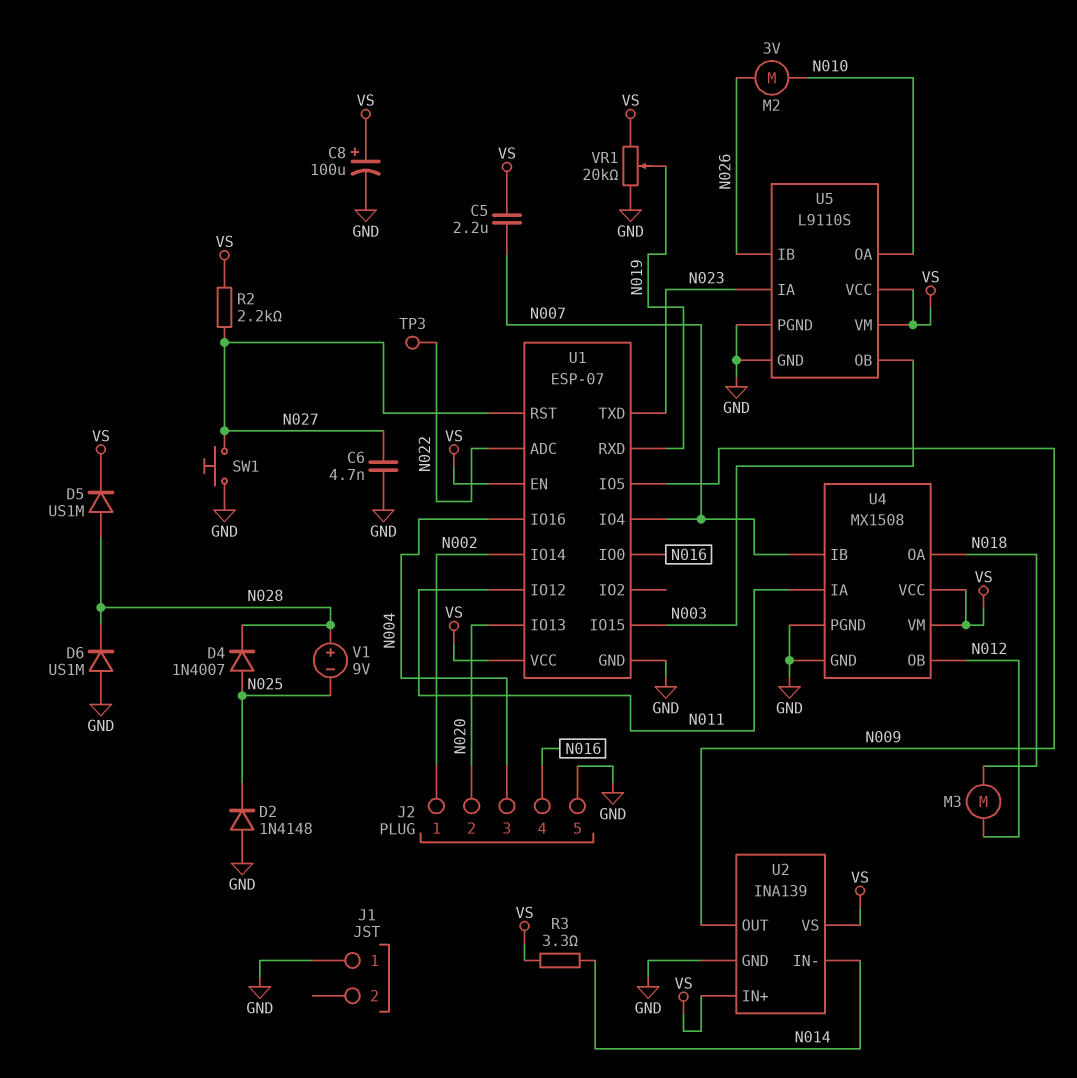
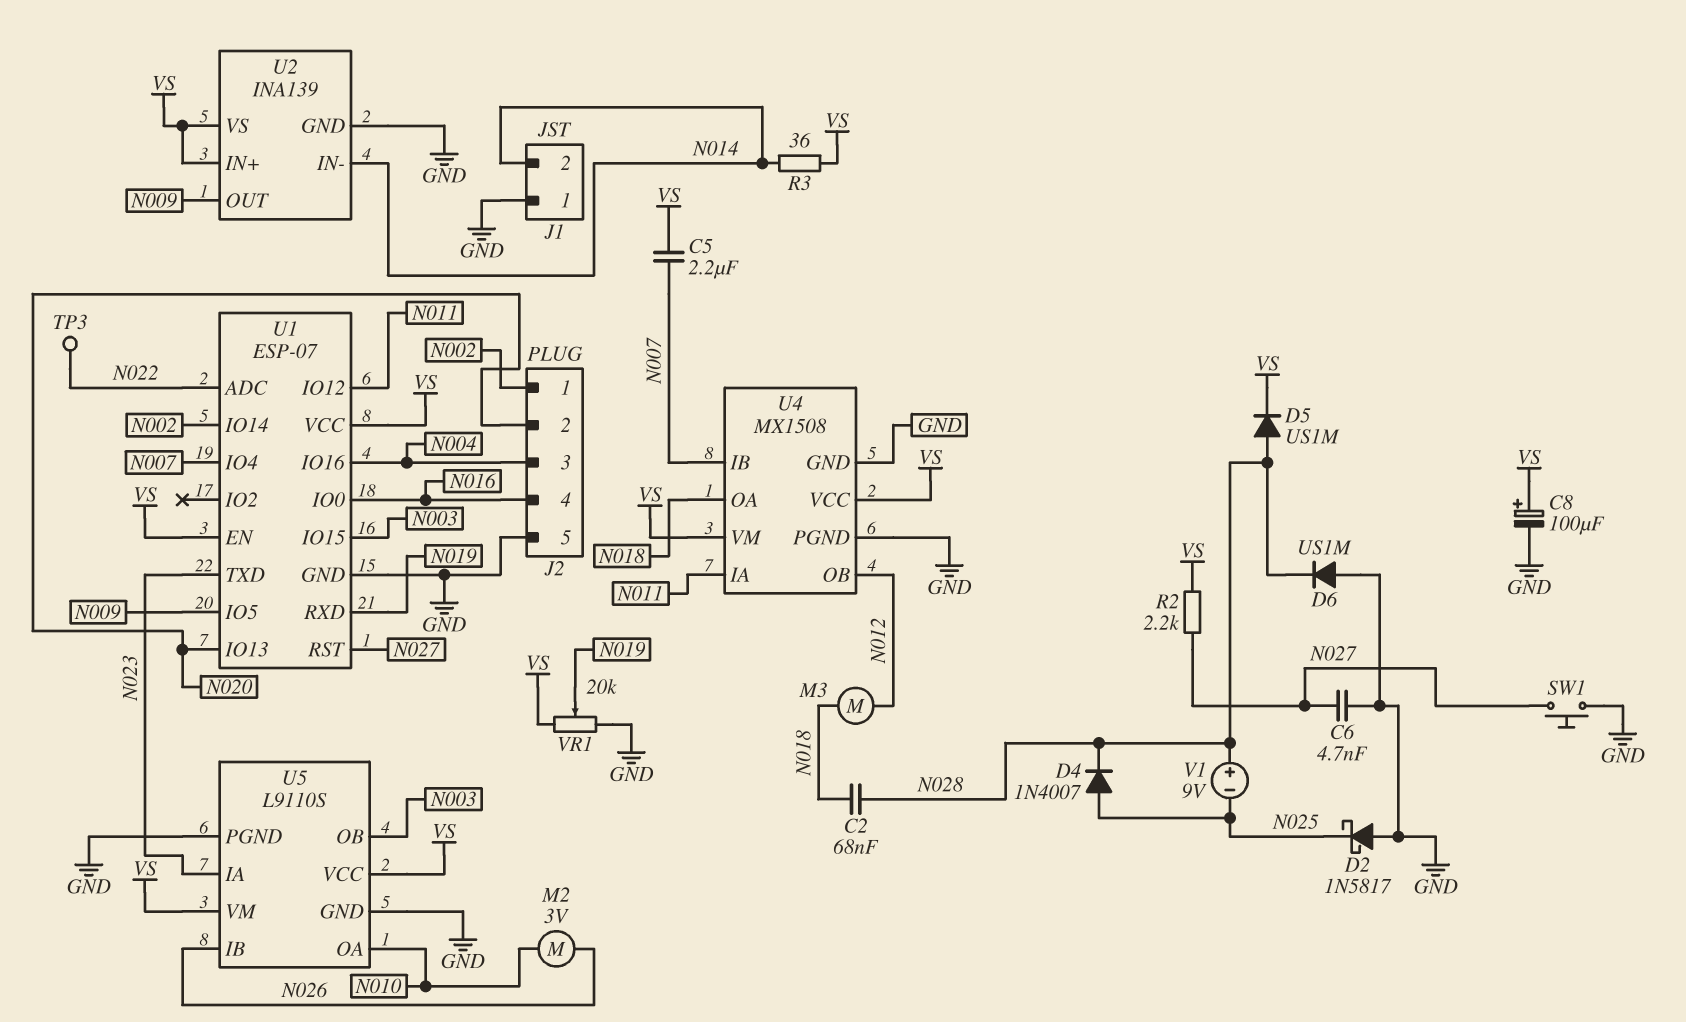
C2: none -> 68nF (N018, N028)
D2: diode 1N4148 (A GND, K N025) -> schottky 1N5817 (A GND, K N025)
J1 pin 2: none -> N014
R3: 3.3 (N014, VS) -> 36 (N014, VS)

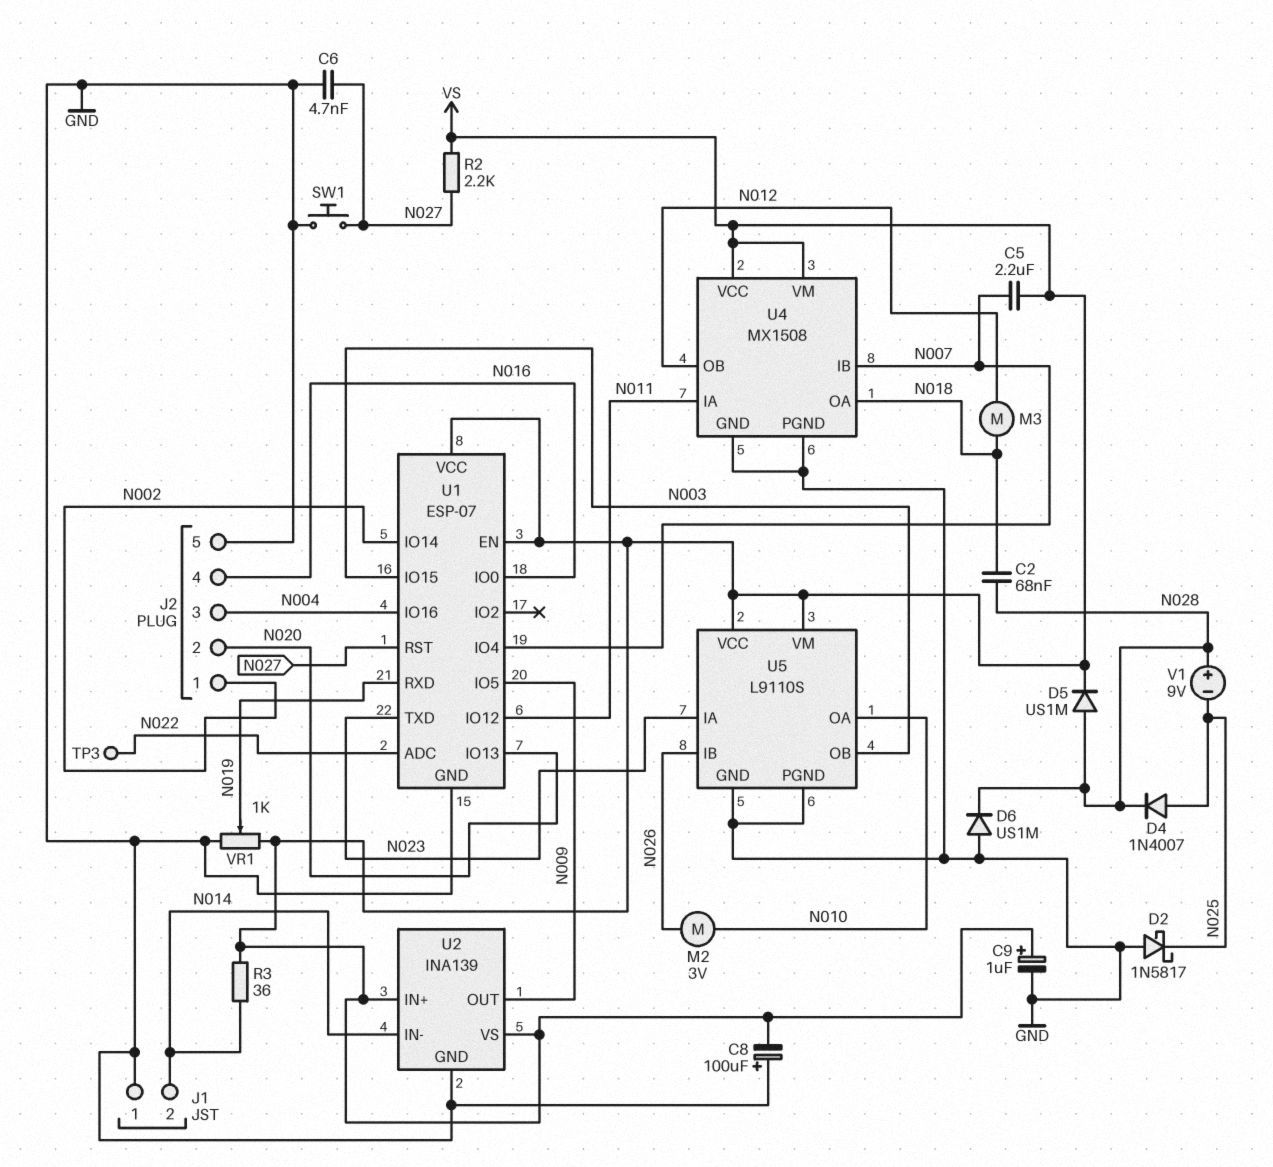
C8: 100uF (plus VS, minus GND) -> 100uF (plus GND, minus VS)
C9: none -> 1uF (plus VS, minus GND)
VR1: 20k (GND, VS, wiper N019) -> 1k (GND, VS, wiper N019)

